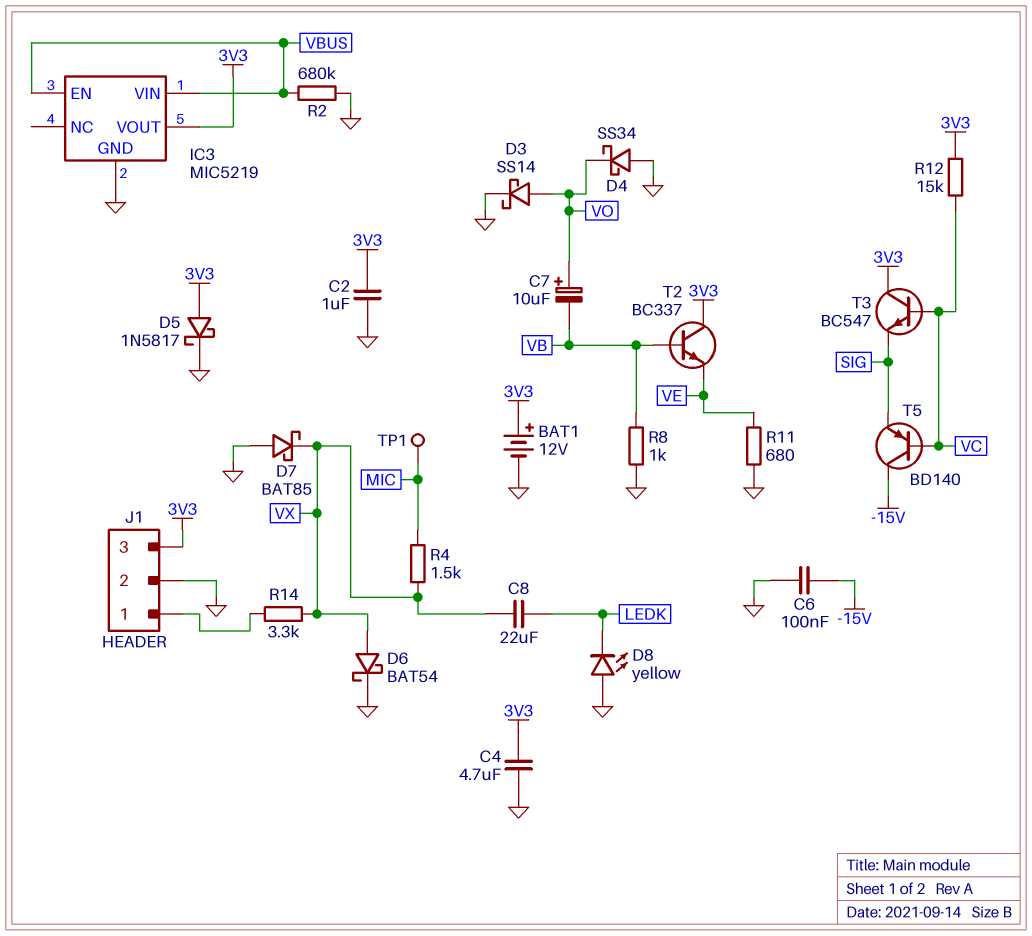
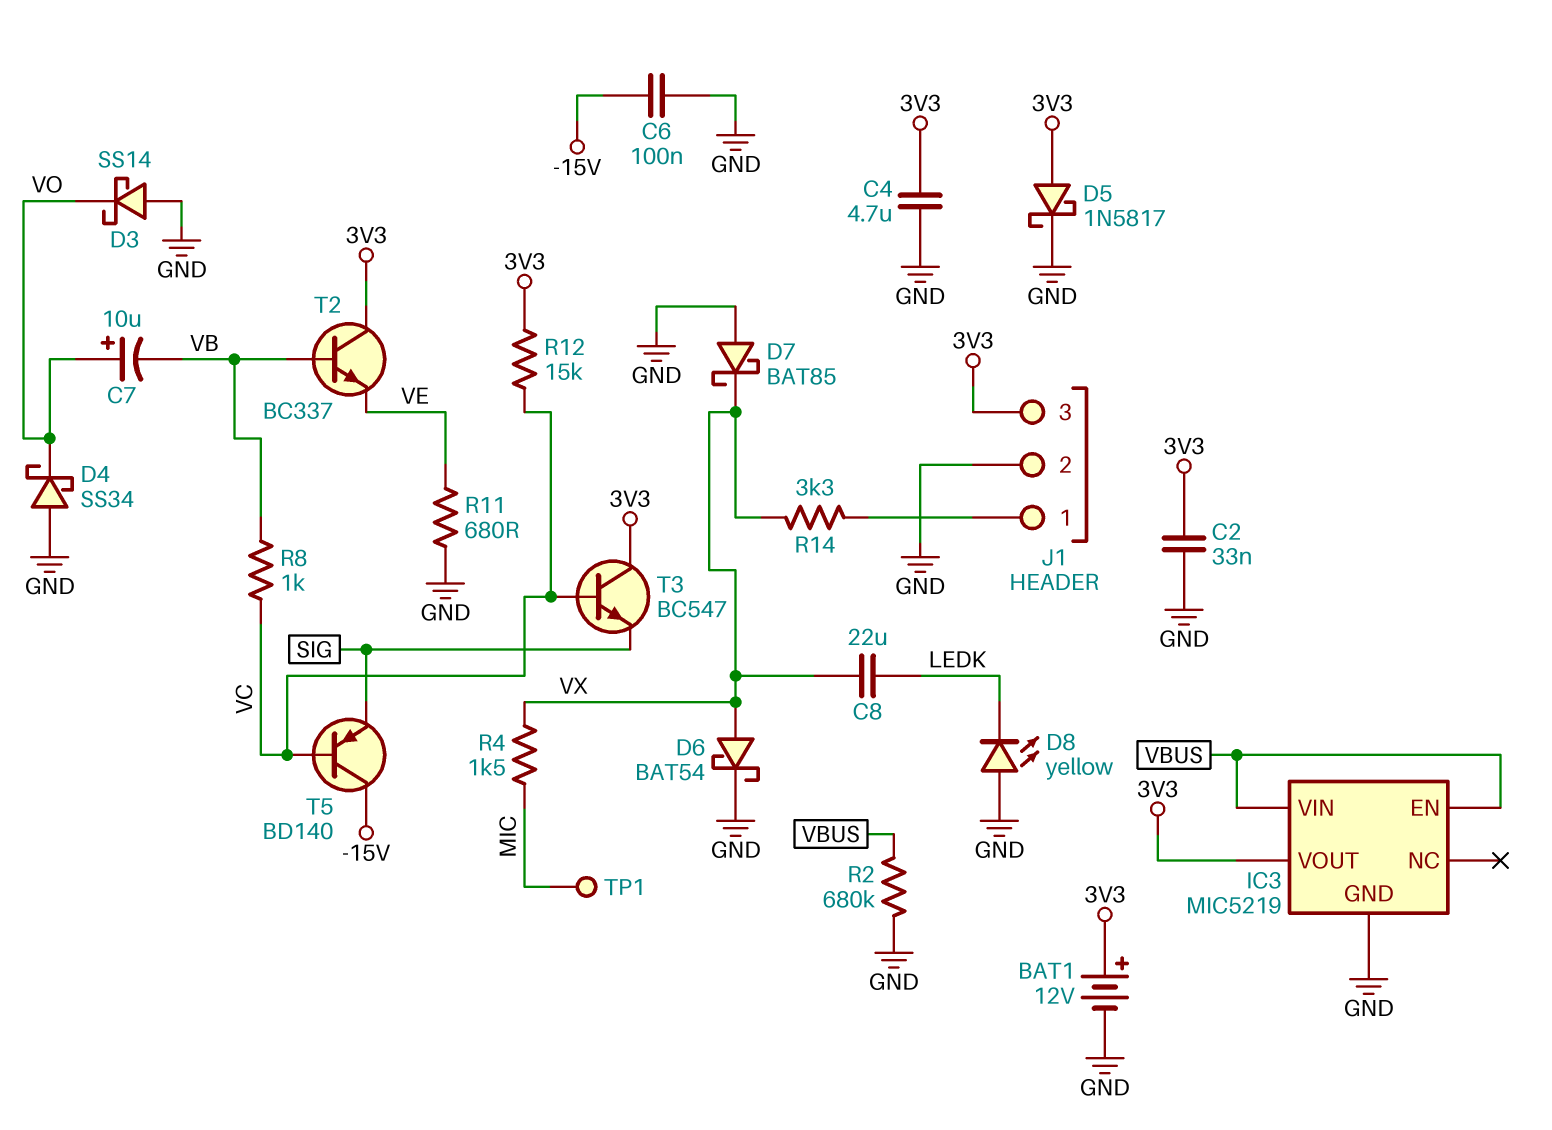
C2: 1uF (3V3, GND) -> 33nF (3V3, GND)
D3: schottky SS14 (A VO, K GND) -> schottky SS14 (A GND, K VO)
R8: 1k (GND, VB) -> 1k (VB, VC)

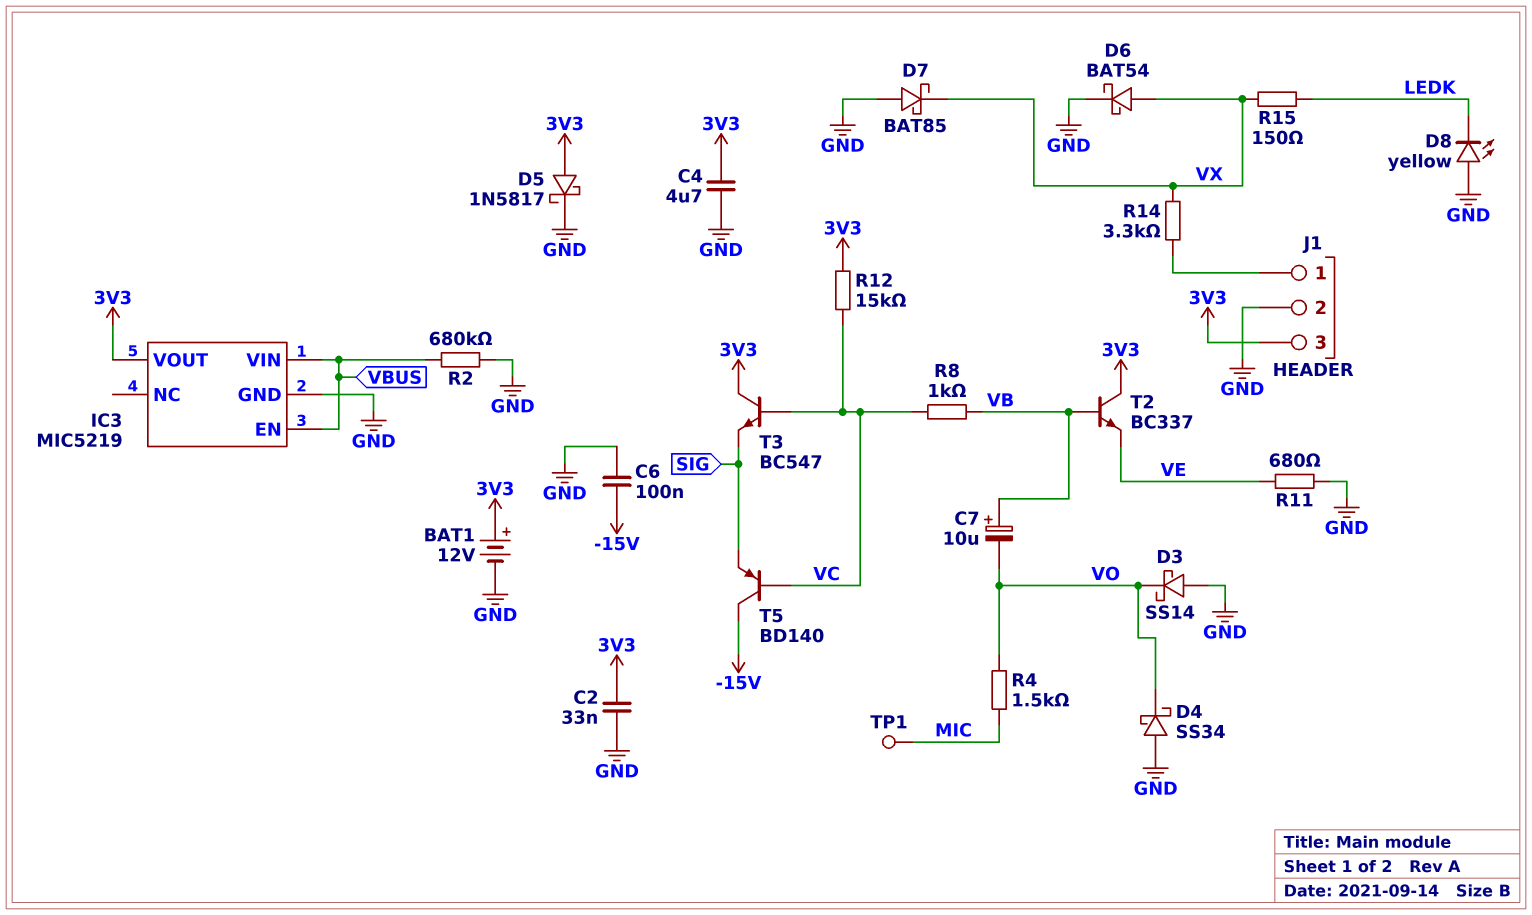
C7: 10uF (plus VO, minus VB) -> 10uF (plus VB, minus VO)
C8: 22uF (LEDK, VX) -> none
R4: 1.5k (MIC, VX) -> 1.5k (MIC, VO)
R15: none -> 150 (LEDK, VX)

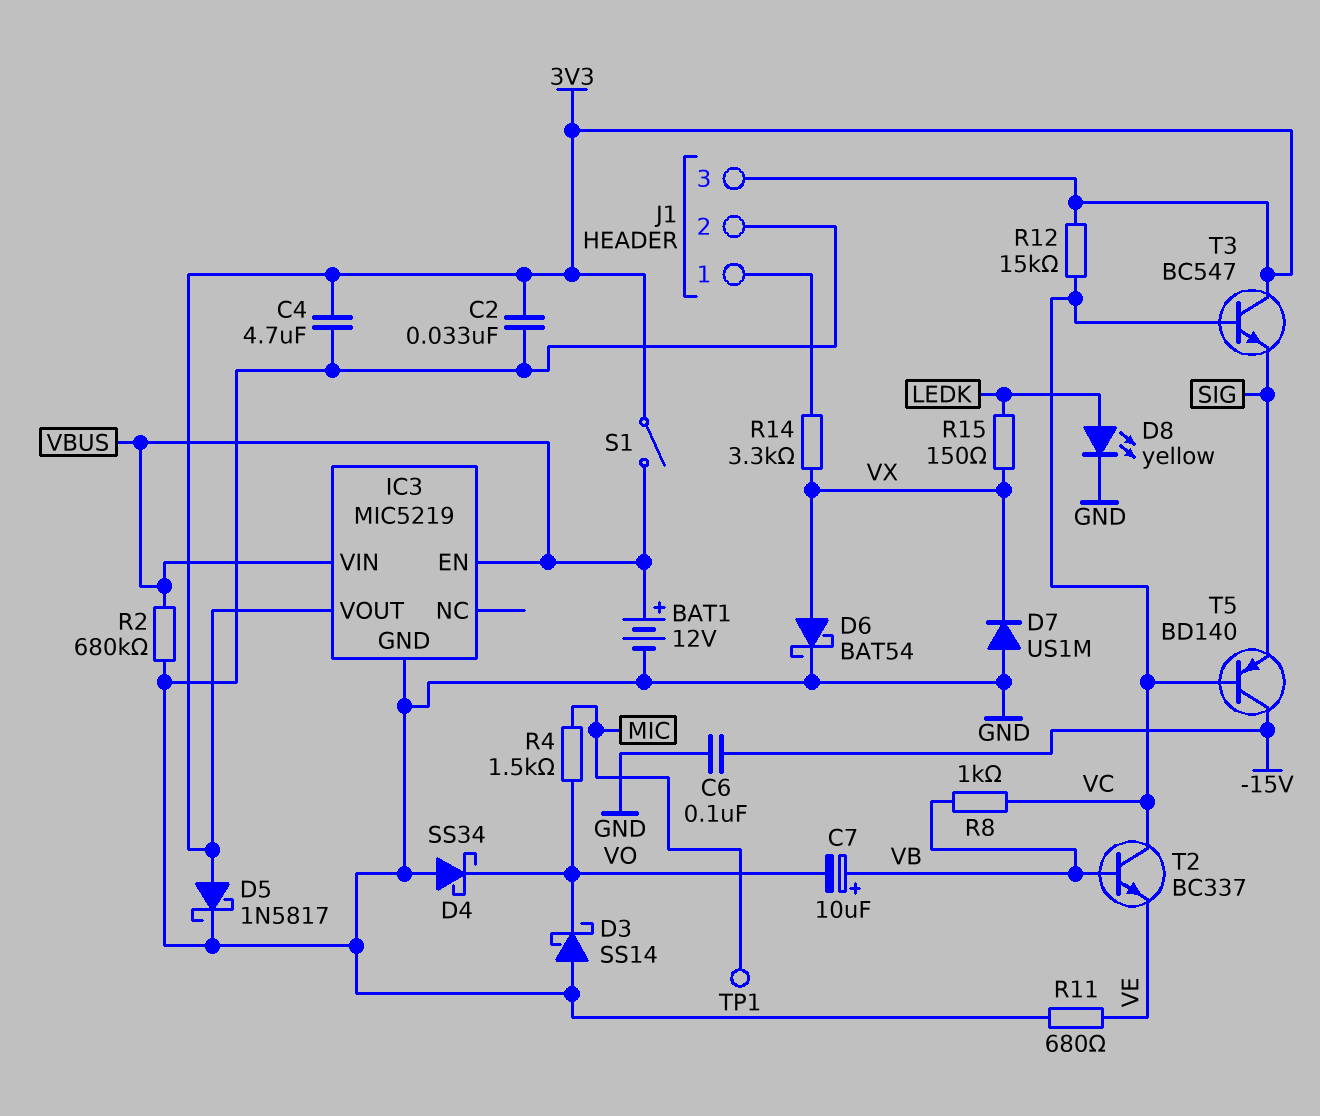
BAT1: 12V (plus 3V3, minus GND) -> 12V (plus VBUS, minus GND)
D7: schottky BAT85 (A GND, K VX) -> diode US1M (A GND, K VX)
D8: LED yellow (A GND, K LEDK) -> LED yellow (A LEDK, K GND)
S1: none -> switch (3V3, VBUS)
T2: NPN BC337 (B VB, C 3V3, E VE) -> NPN BC337 (B VB, C VC, E VE)

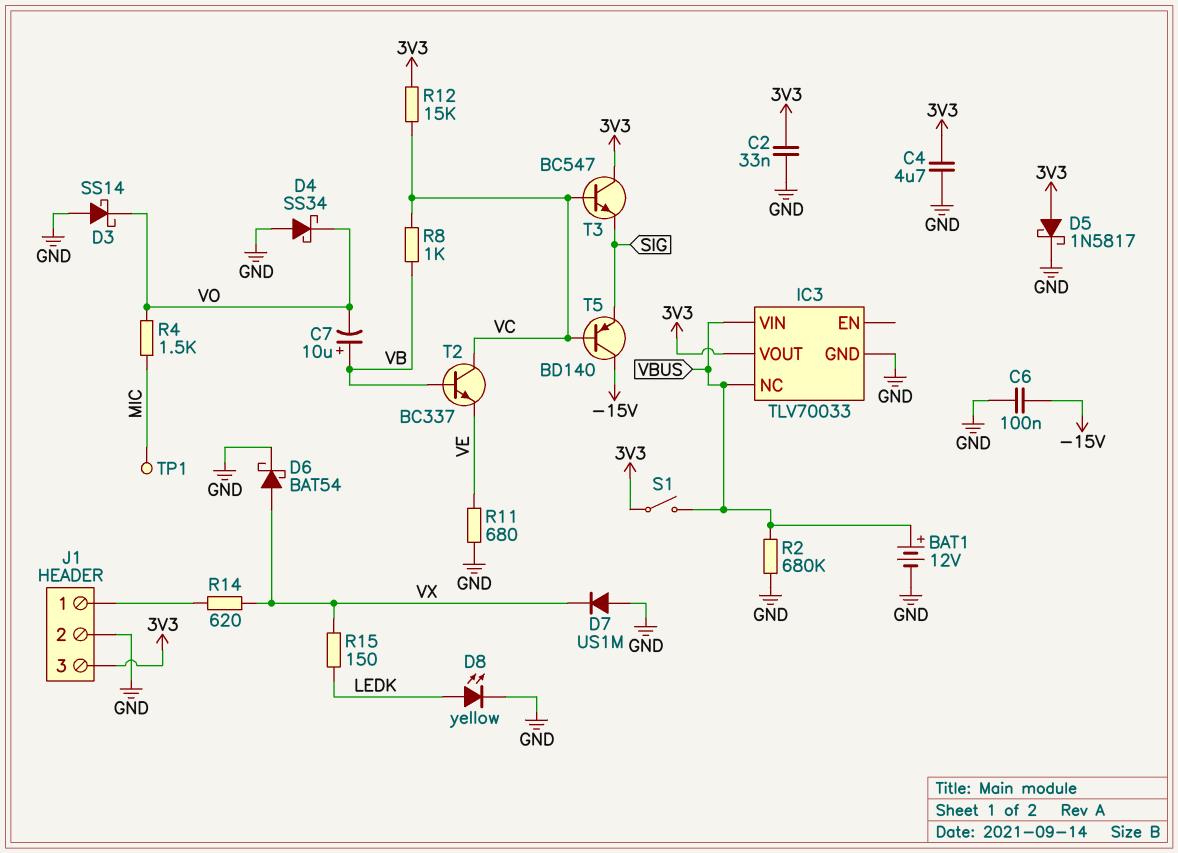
IC3: MIC5219 -> TLV70033
IC3 pin EN: VBUS -> none
IC3 pin NC: none -> VBUS
R14: 3.3k (J1/1, VX) -> 620 (J1/1, VX)

